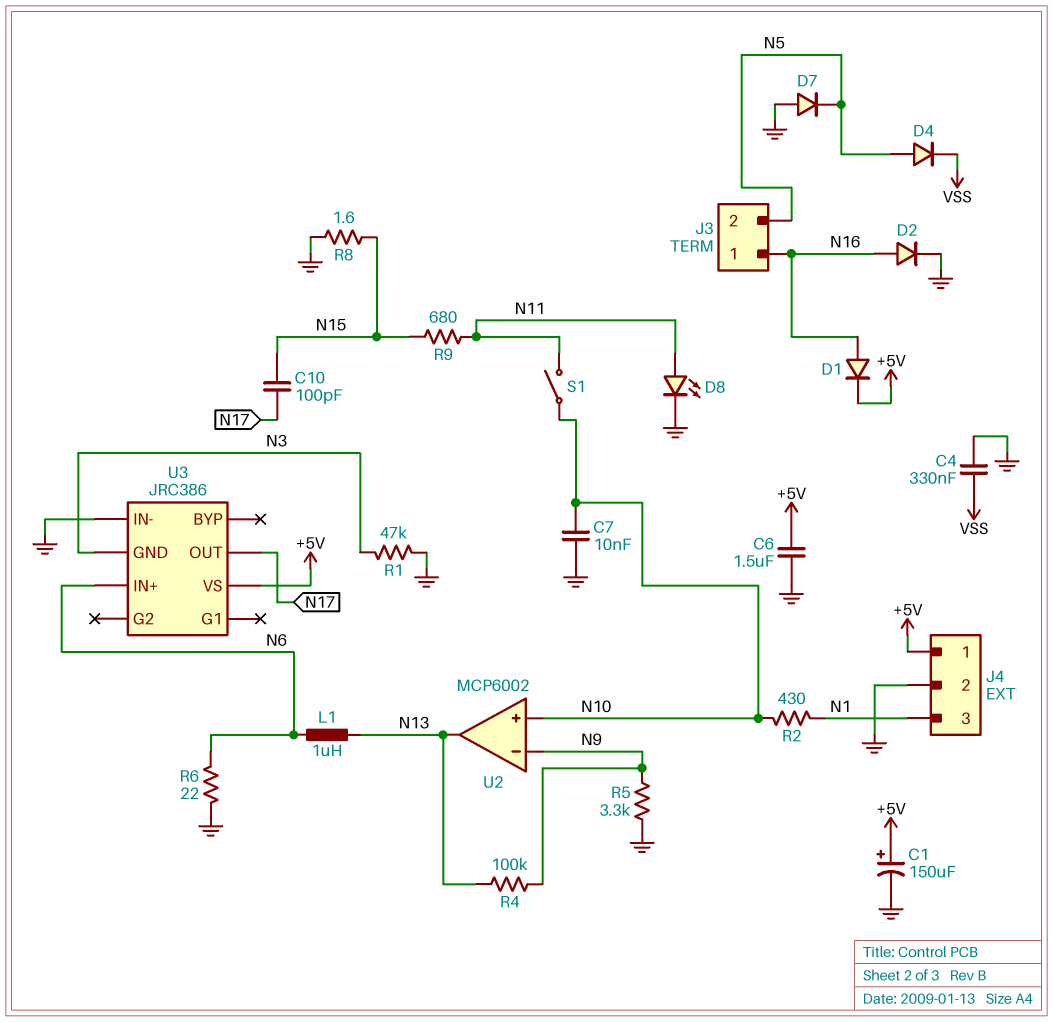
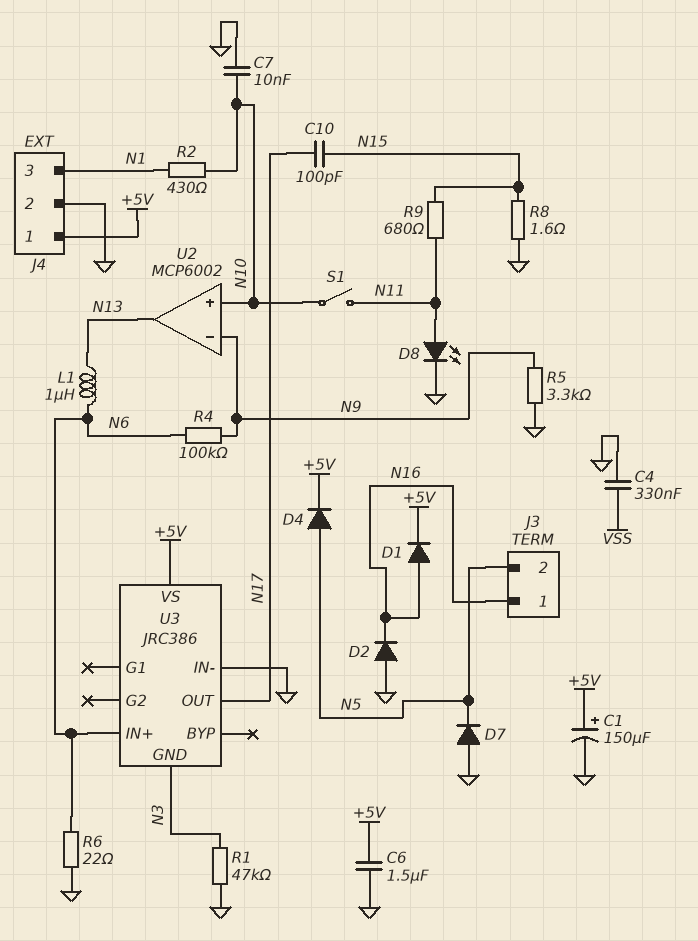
D2: diode (A N16, K GND) -> diode (A GND, K N16)
D4: diode (A N5, K VSS) -> diode (A N5, K +5V)
R4: 100k (N9, N13) -> 100k (N6, N9)

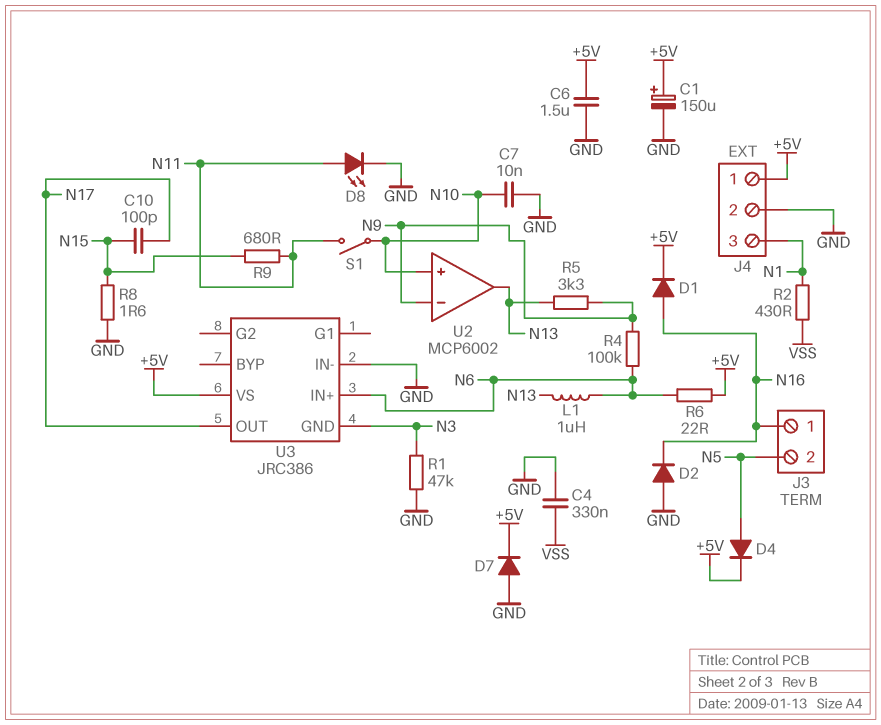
D7: diode (A GND, K N5) -> diode (A GND, K +5V)
R2: 430 (N1, N10) -> 430 (N1, VSS)
R5: 3.3k (GND, N9) -> 3.3k (N9, N13)
R6: 22 (GND, N6) -> 22 (+5V, N6)

